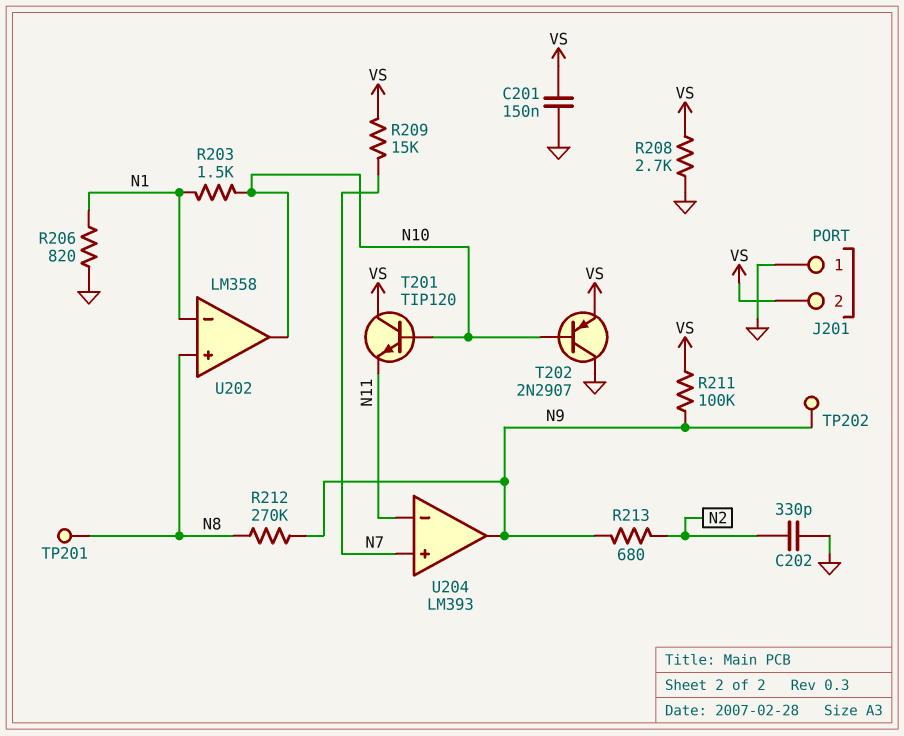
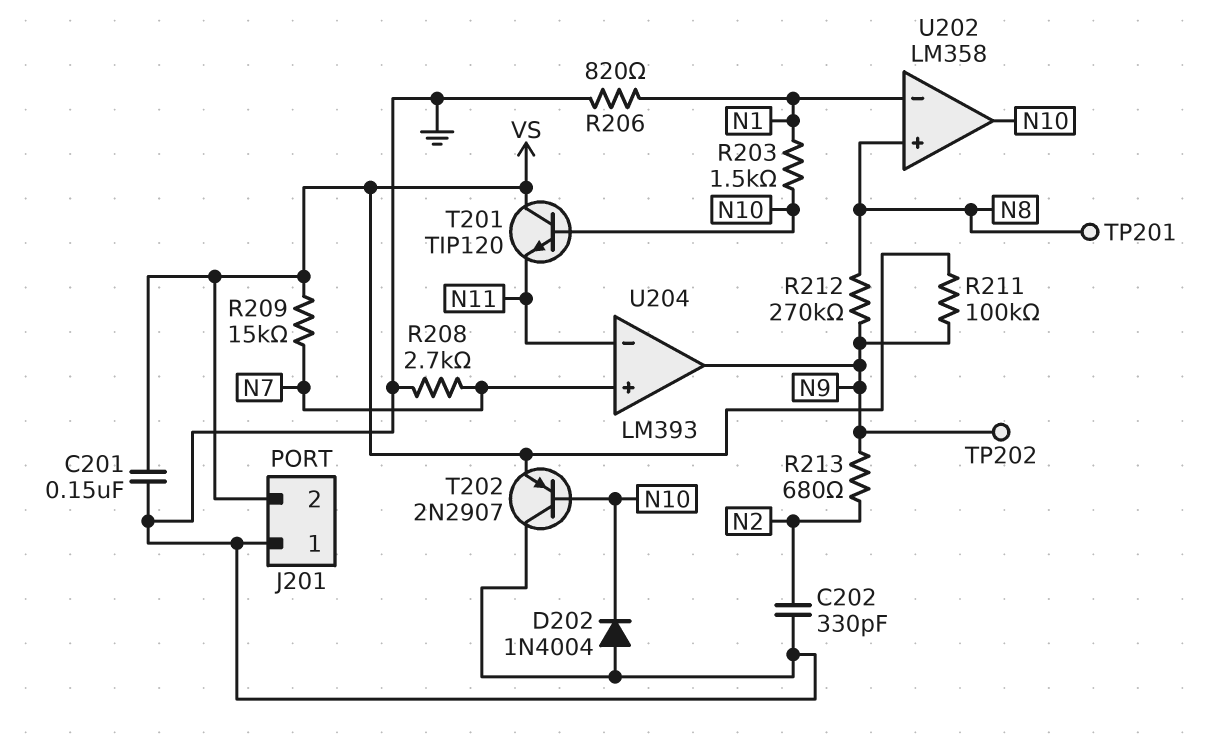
D202: none -> diode 1N4004 (A GND, K N10)
R208: 2.7k (GND, VS) -> 2.7k (GND, N7)

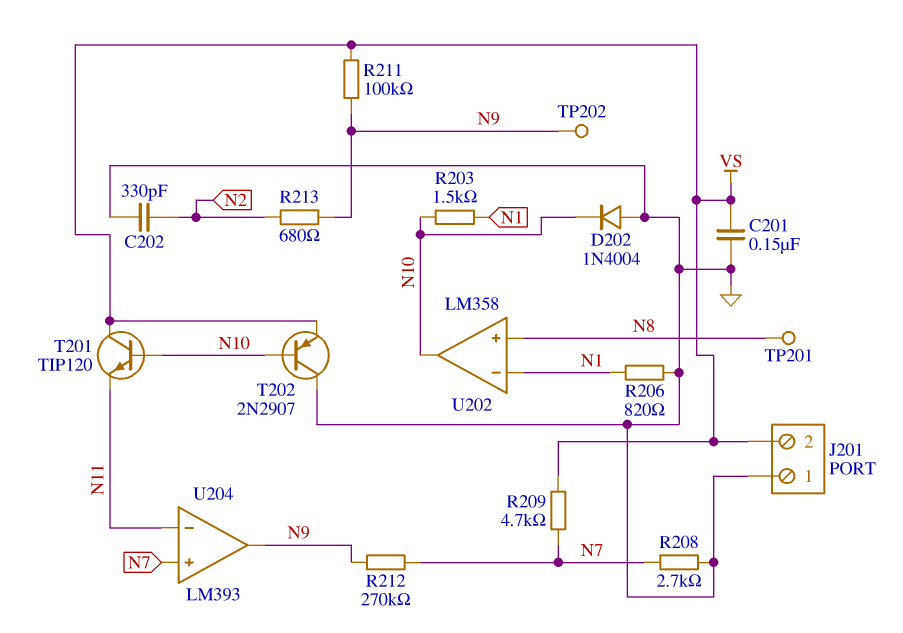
R209: 15k (N7, VS) -> 4.7k (N7, VS)
R212: 270k (N8, N9) -> 270k (N7, N9)

